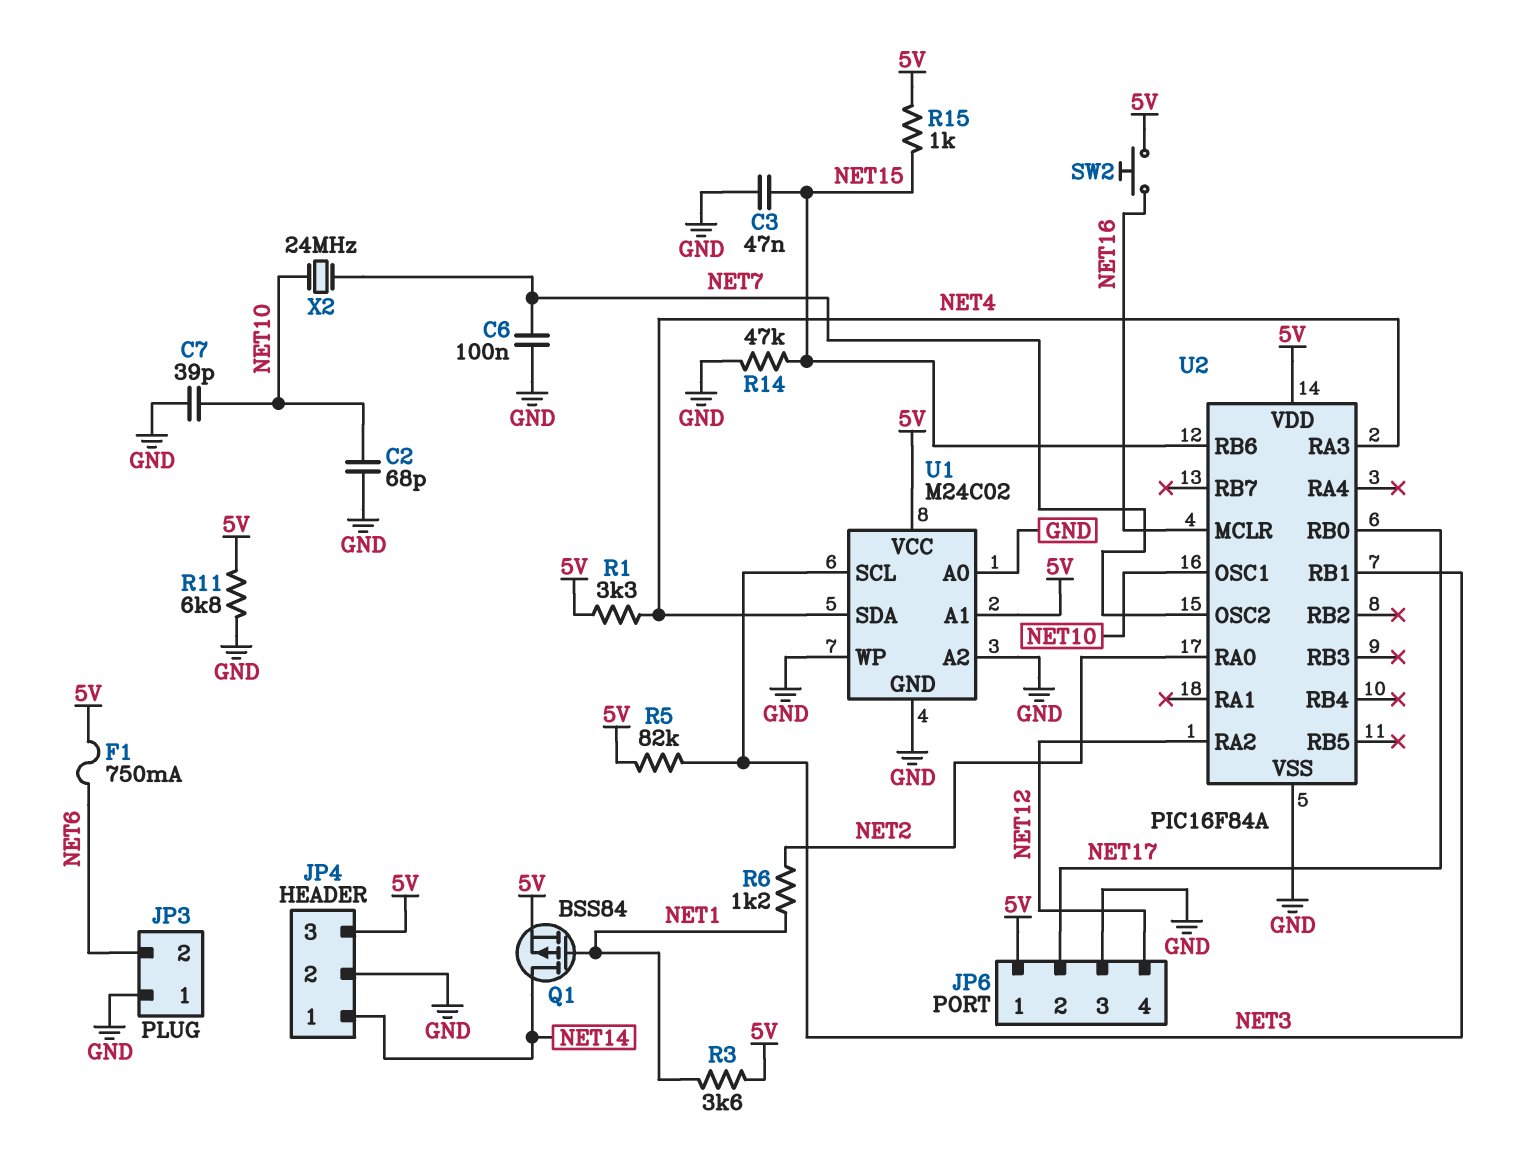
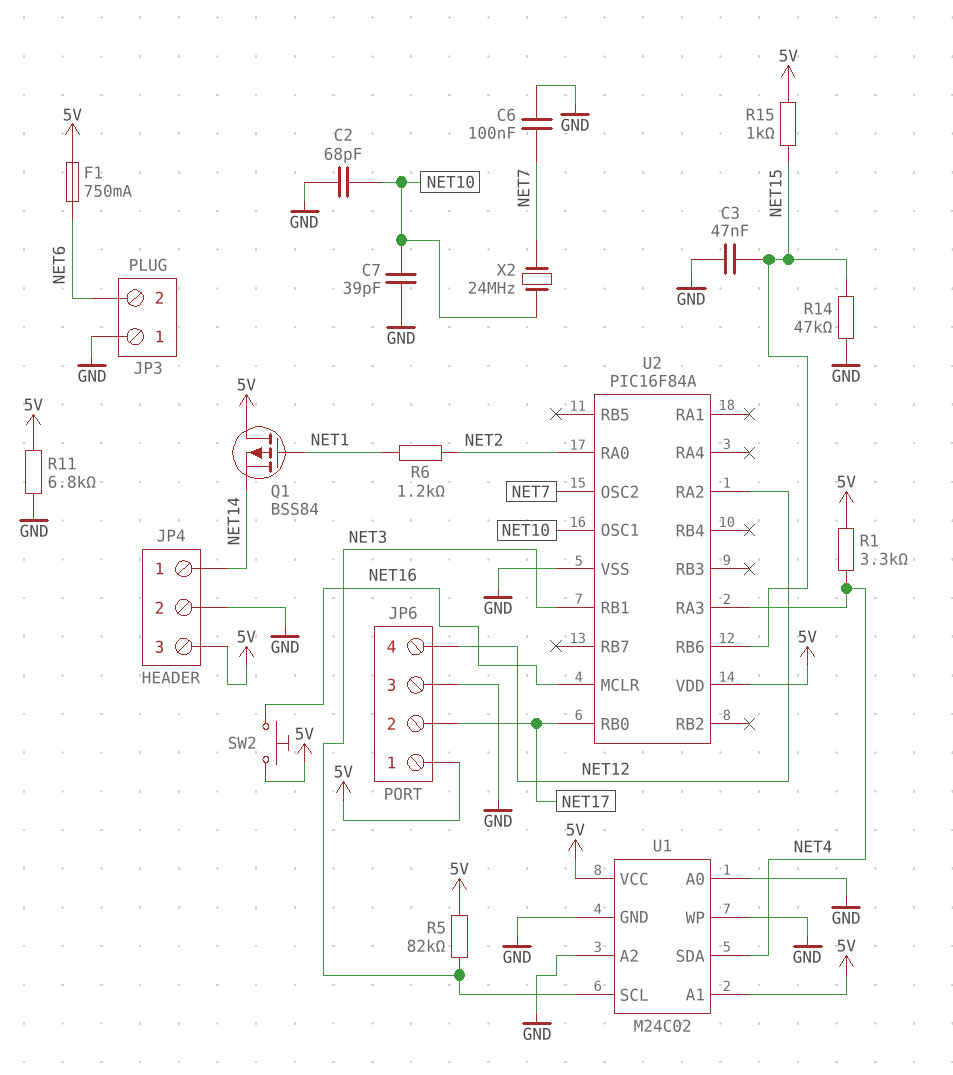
Q1: PMOS BSS84 (G NET1, D NET14, S 5V) -> PMOS BSS84 (G NET1, D 5V, S NET14)
R3: 3.6k (5V, NET1) -> none

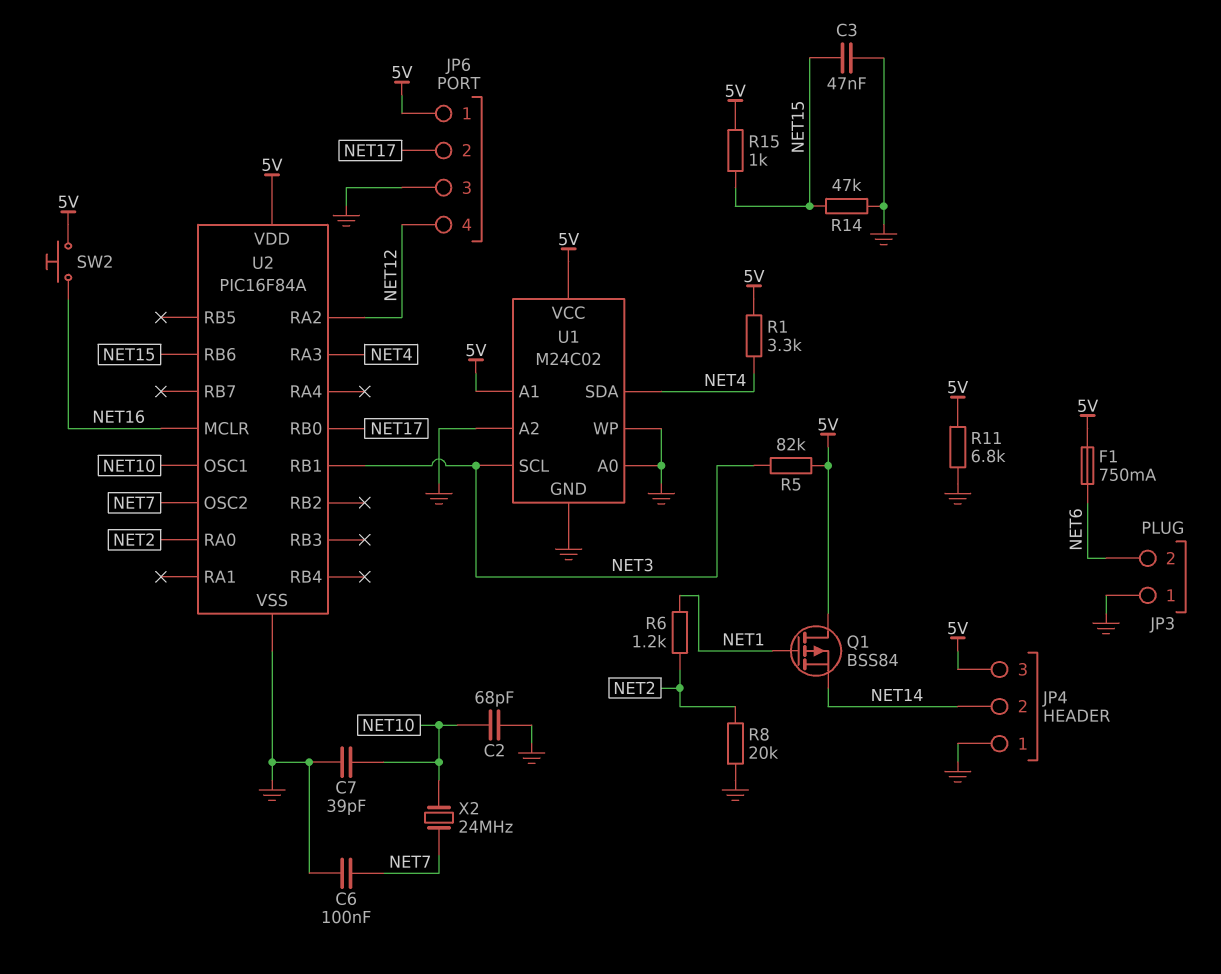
JP4 pin 1: NET14 -> GND
JP4 pin 2: GND -> NET14
R8: none -> 20k (GND, NET2)

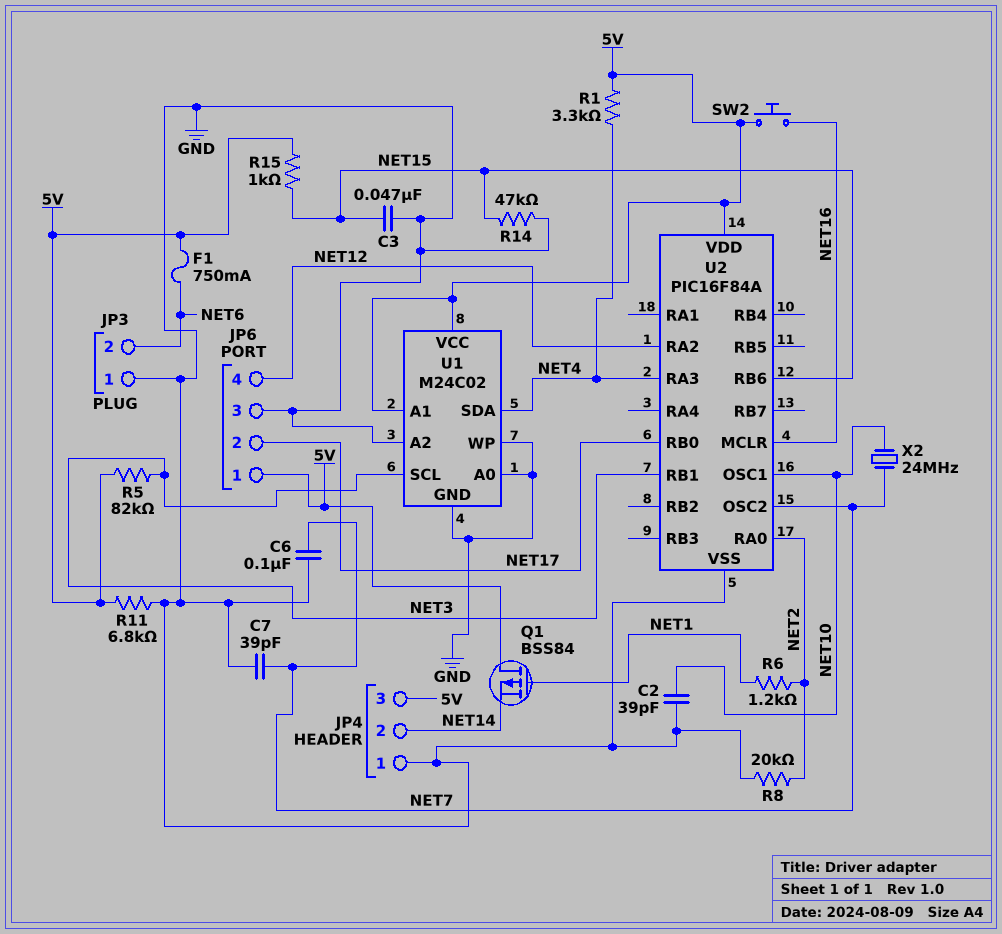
C2: 68pF (GND, NET10) -> 39pF (GND, NET10)
C7: 39pF (GND, NET10) -> 39pF (GND, NET7)

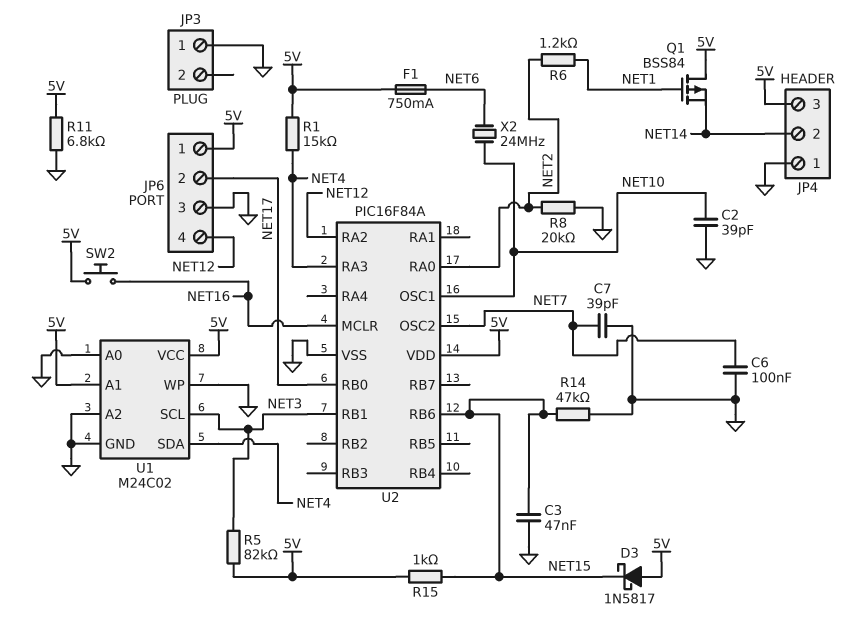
D3: none -> schottky 1N5817 (A 5V, K NET15)
JP3 pin 2: NET6 -> none
R1: 3.3k (5V, NET4) -> 15k (5V, NET4)
X2: 24MHz (NET7, NET10) -> 24MHz (NET6, NET10)

